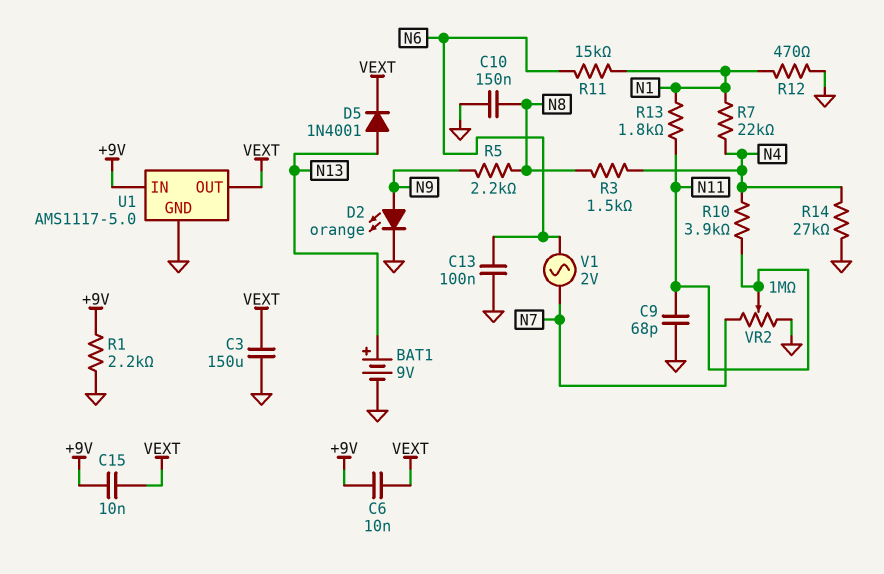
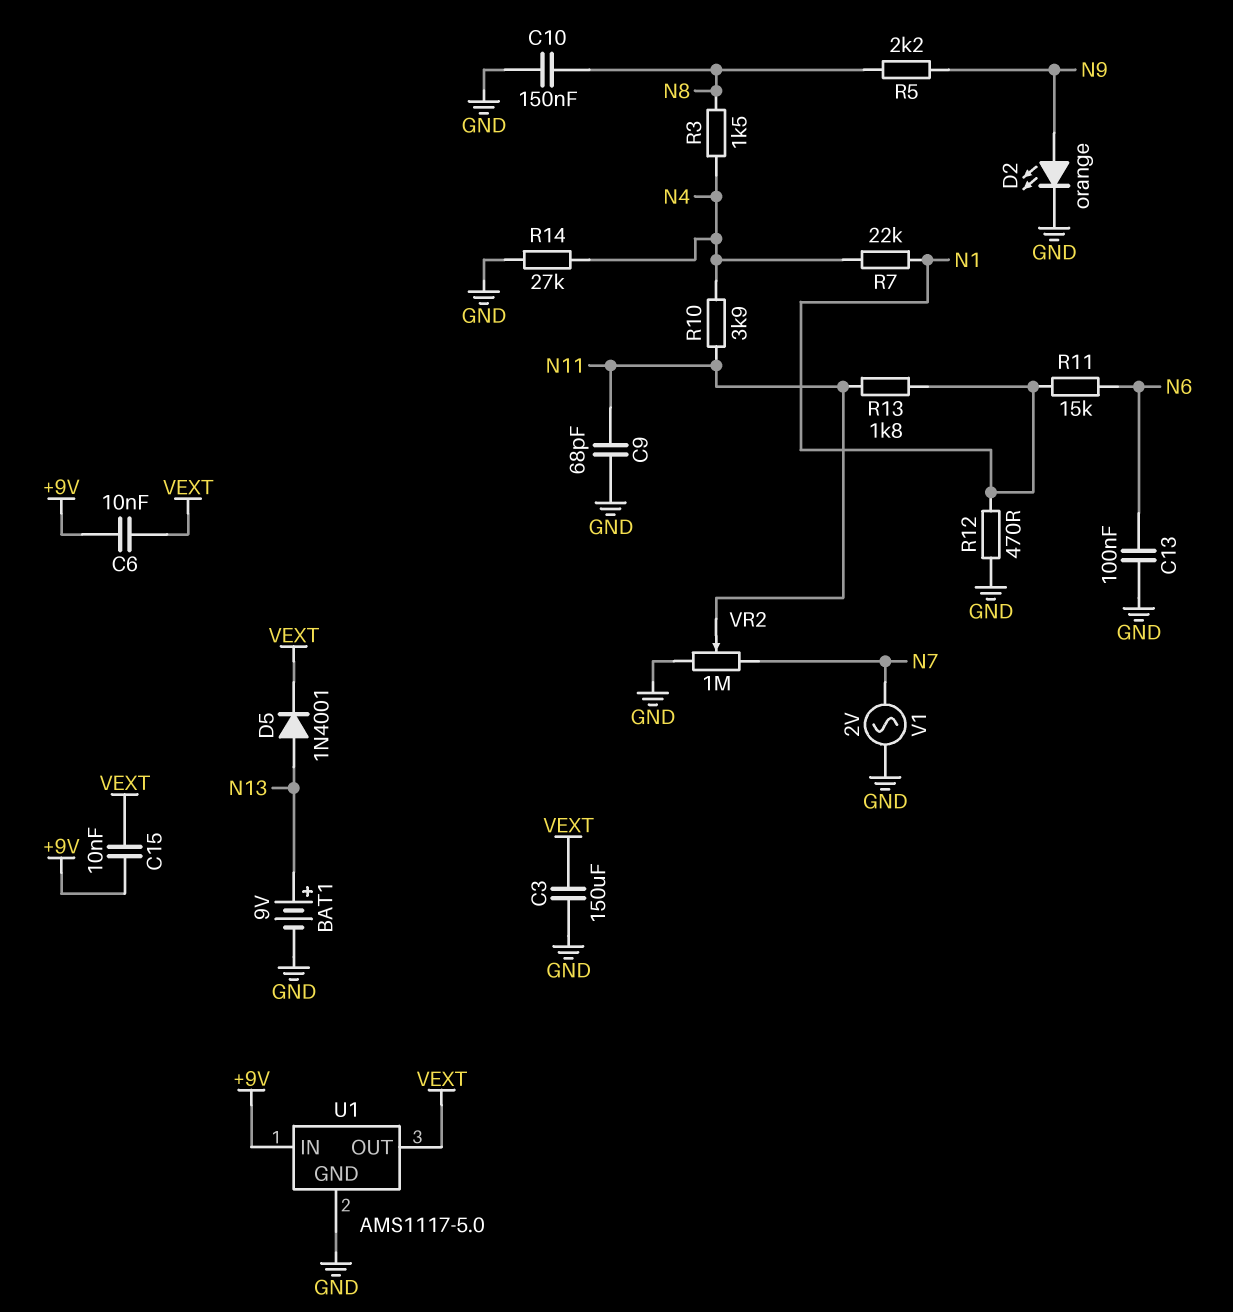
R1: 2.2k (+9V, GND) -> none
V1: AC 2V (N6, N7) -> AC 2V (GND, N7)

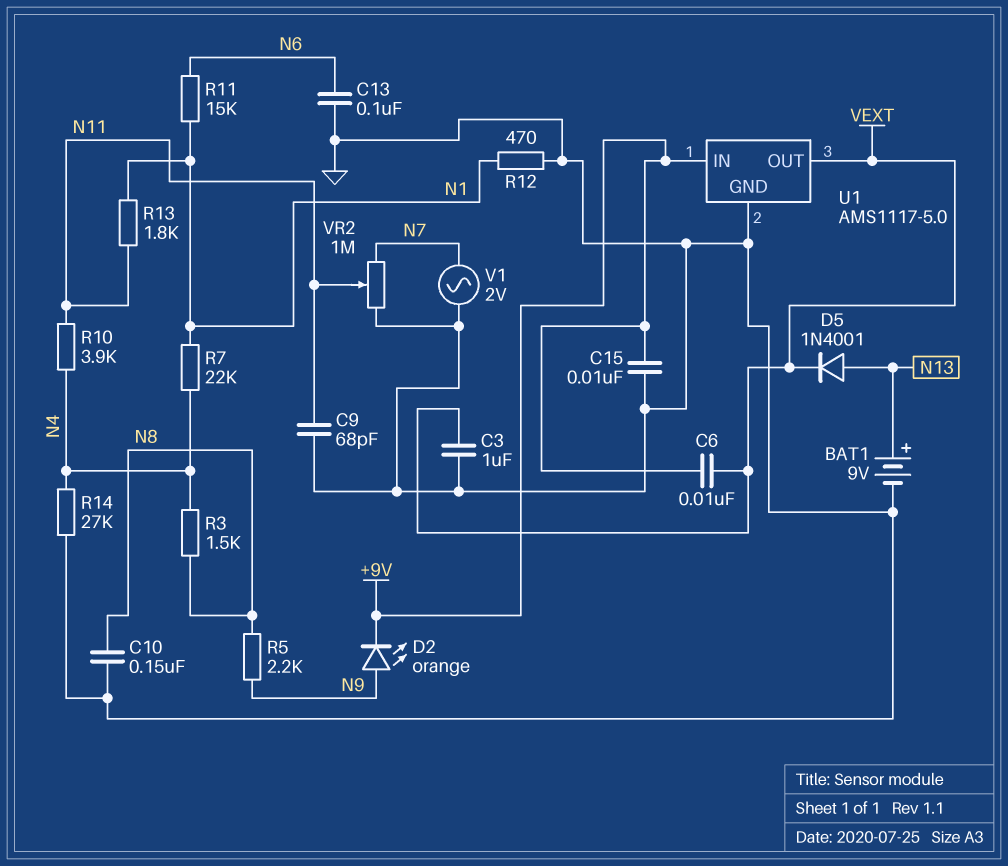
C3: 150uF (GND, VEXT) -> 1uF (GND, VEXT)
C15: 10nF (+9V, VEXT) -> 10nF (+9V, GND)
D2: LED orange (A N9, K GND) -> LED orange (A N9, K +9V)

